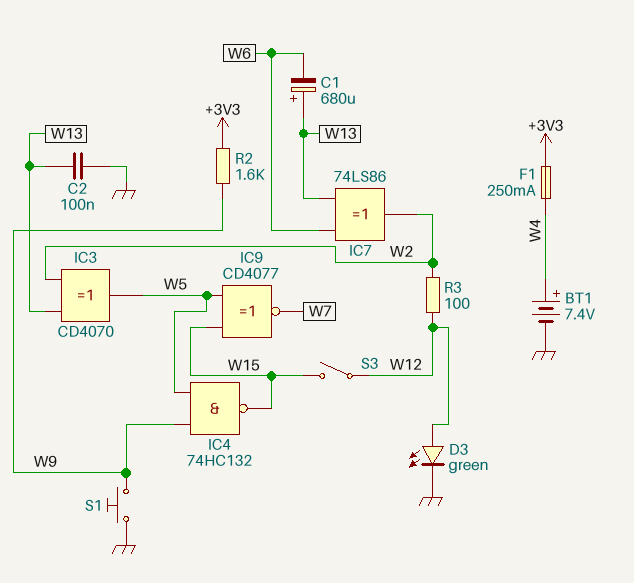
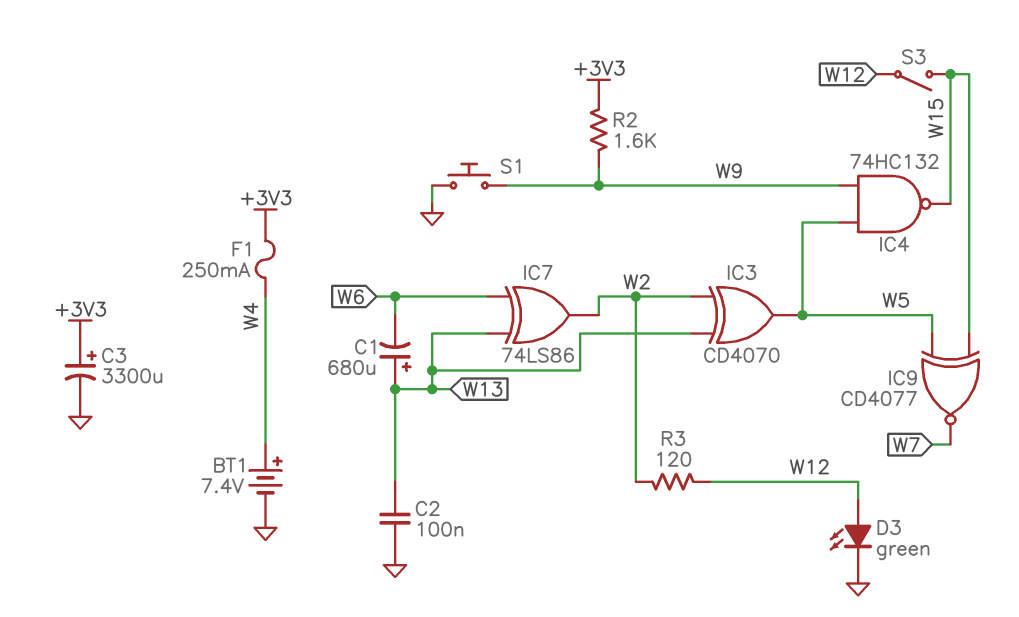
C3: none -> 3300uF (plus +3V3, minus GND)
R3: 100 (W2, W12) -> 120 (W2, W12)

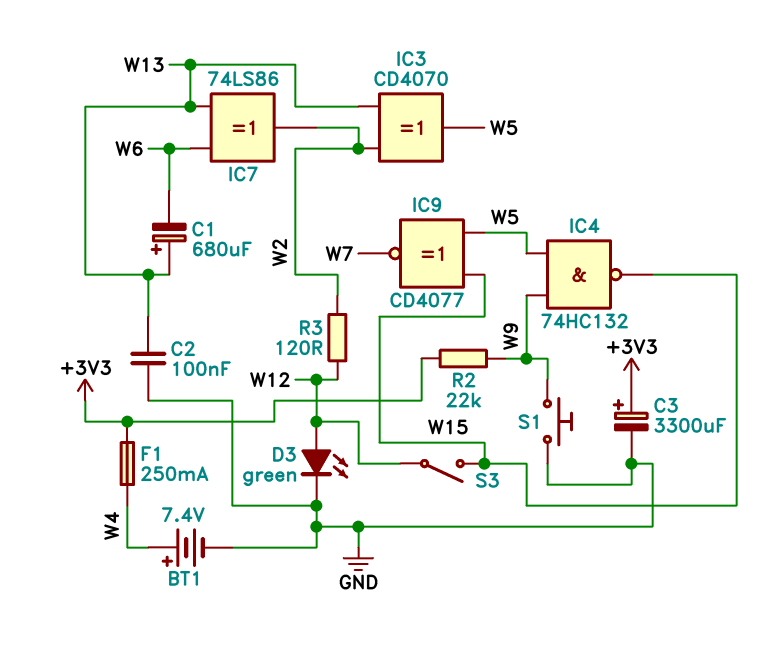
R2: 1.6k (+3V3, W9) -> 22k (+3V3, W9)

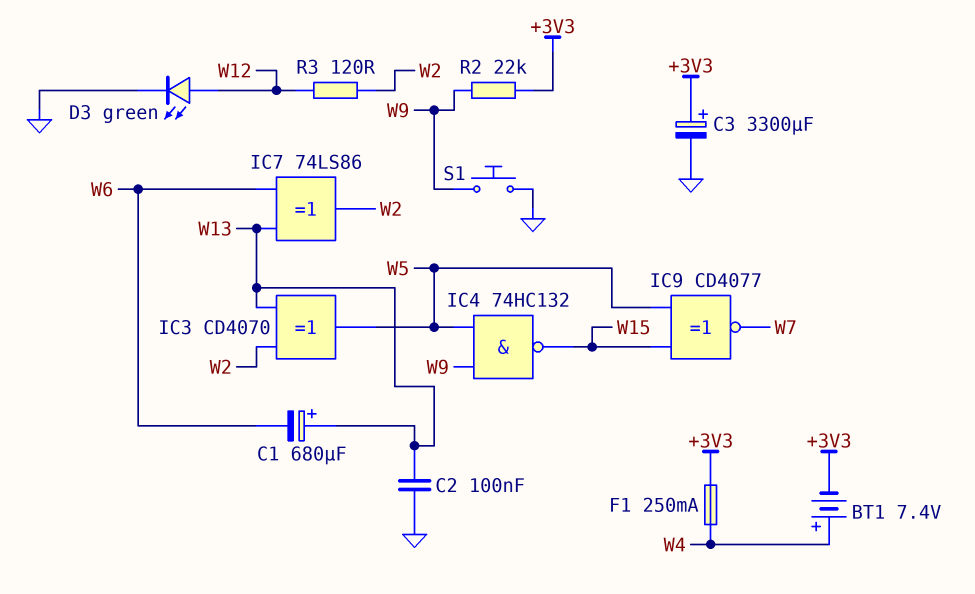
BT1: 7.4V (plus W4, minus GND) -> 7.4V (plus W4, minus +3V3)
S3: switch (W12, W15) -> none

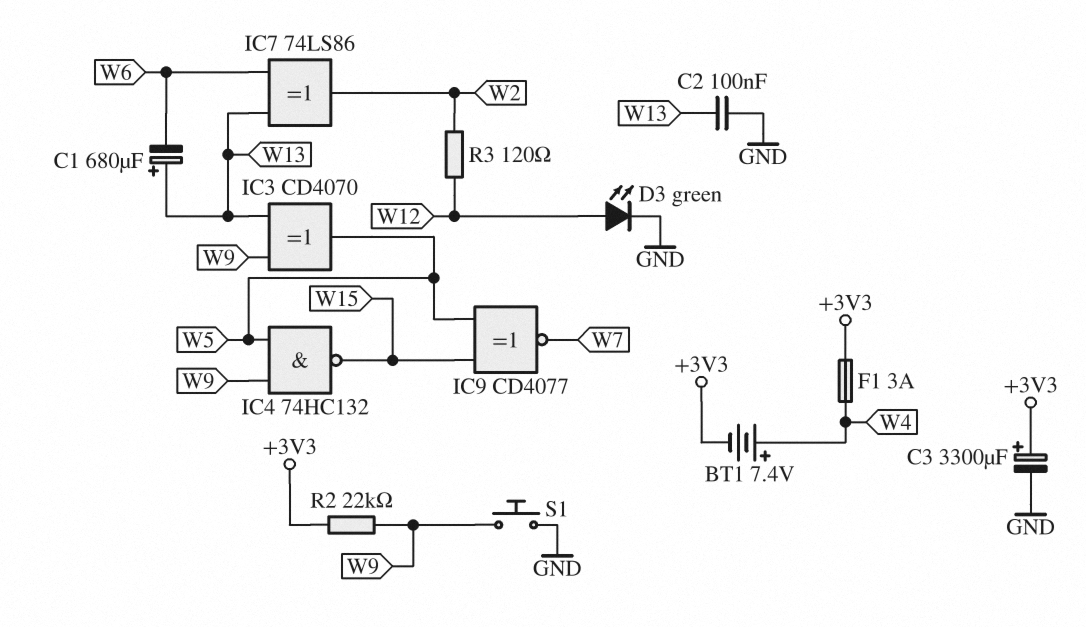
F1: 250mA (+3V3, W4) -> 3A (+3V3, W4)
IC3: XOR CD4070 (in W2, in W13, out W5) -> XOR CD4070 (in W9, in W13, out W5)

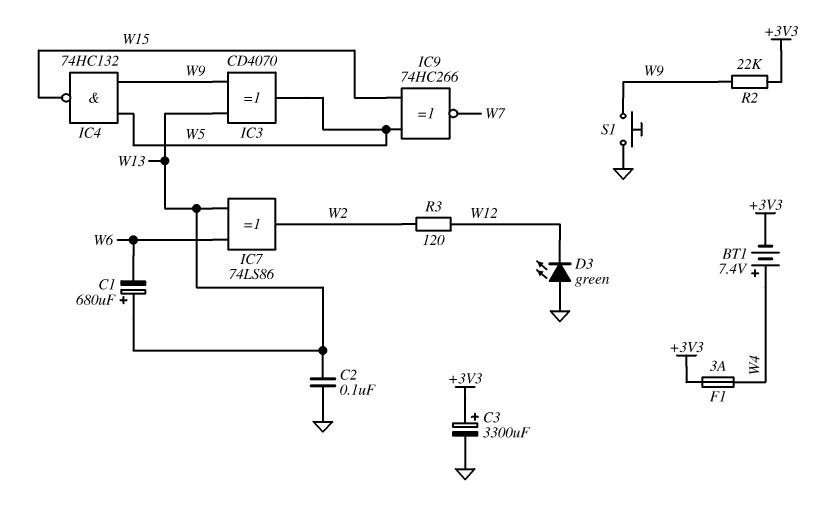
D3: LED green (A W12, K GND) -> LED green (A GND, K W12)
IC9: XNOR CD4077 (in W5, in W15, out W7) -> XNOR 74HC266 (in W5, in W15, out W7)

